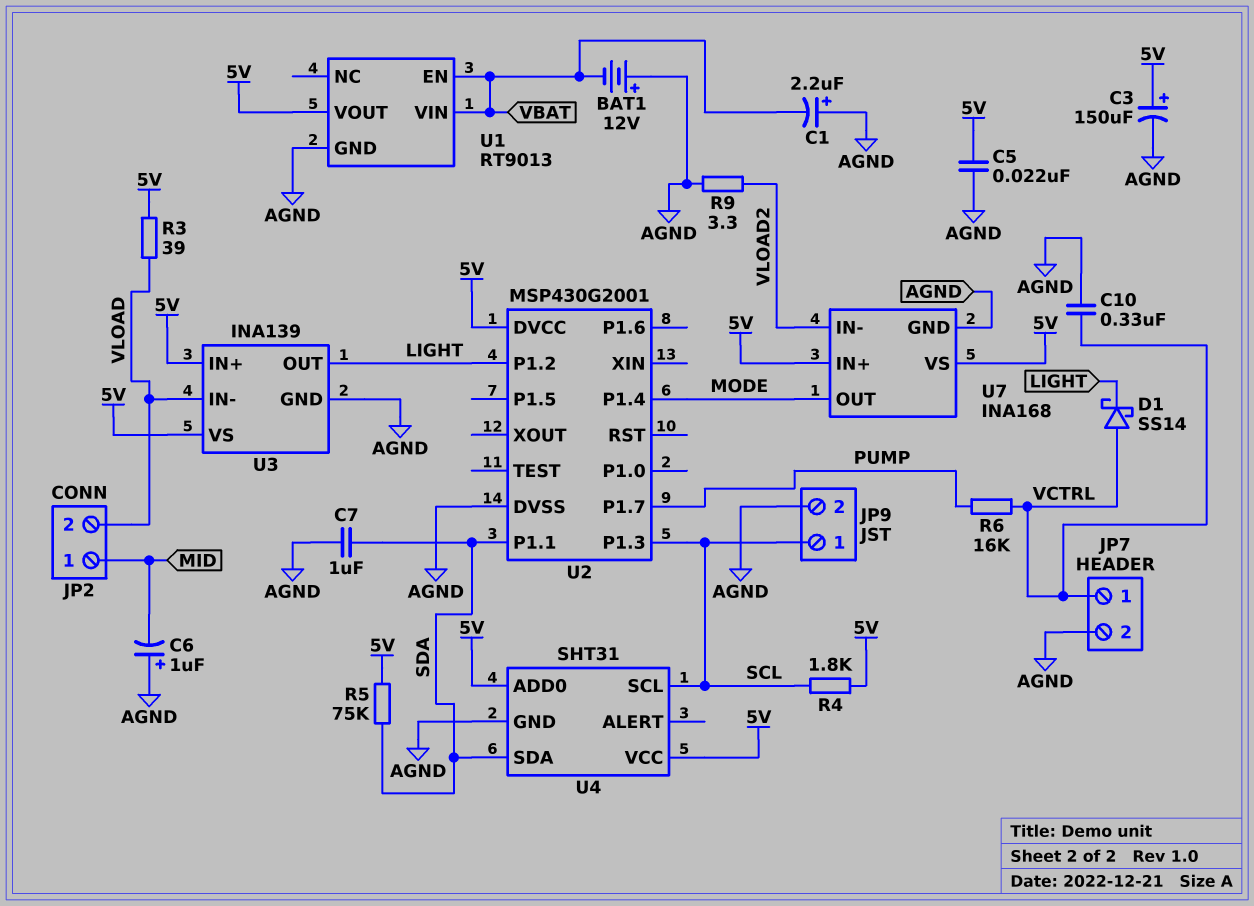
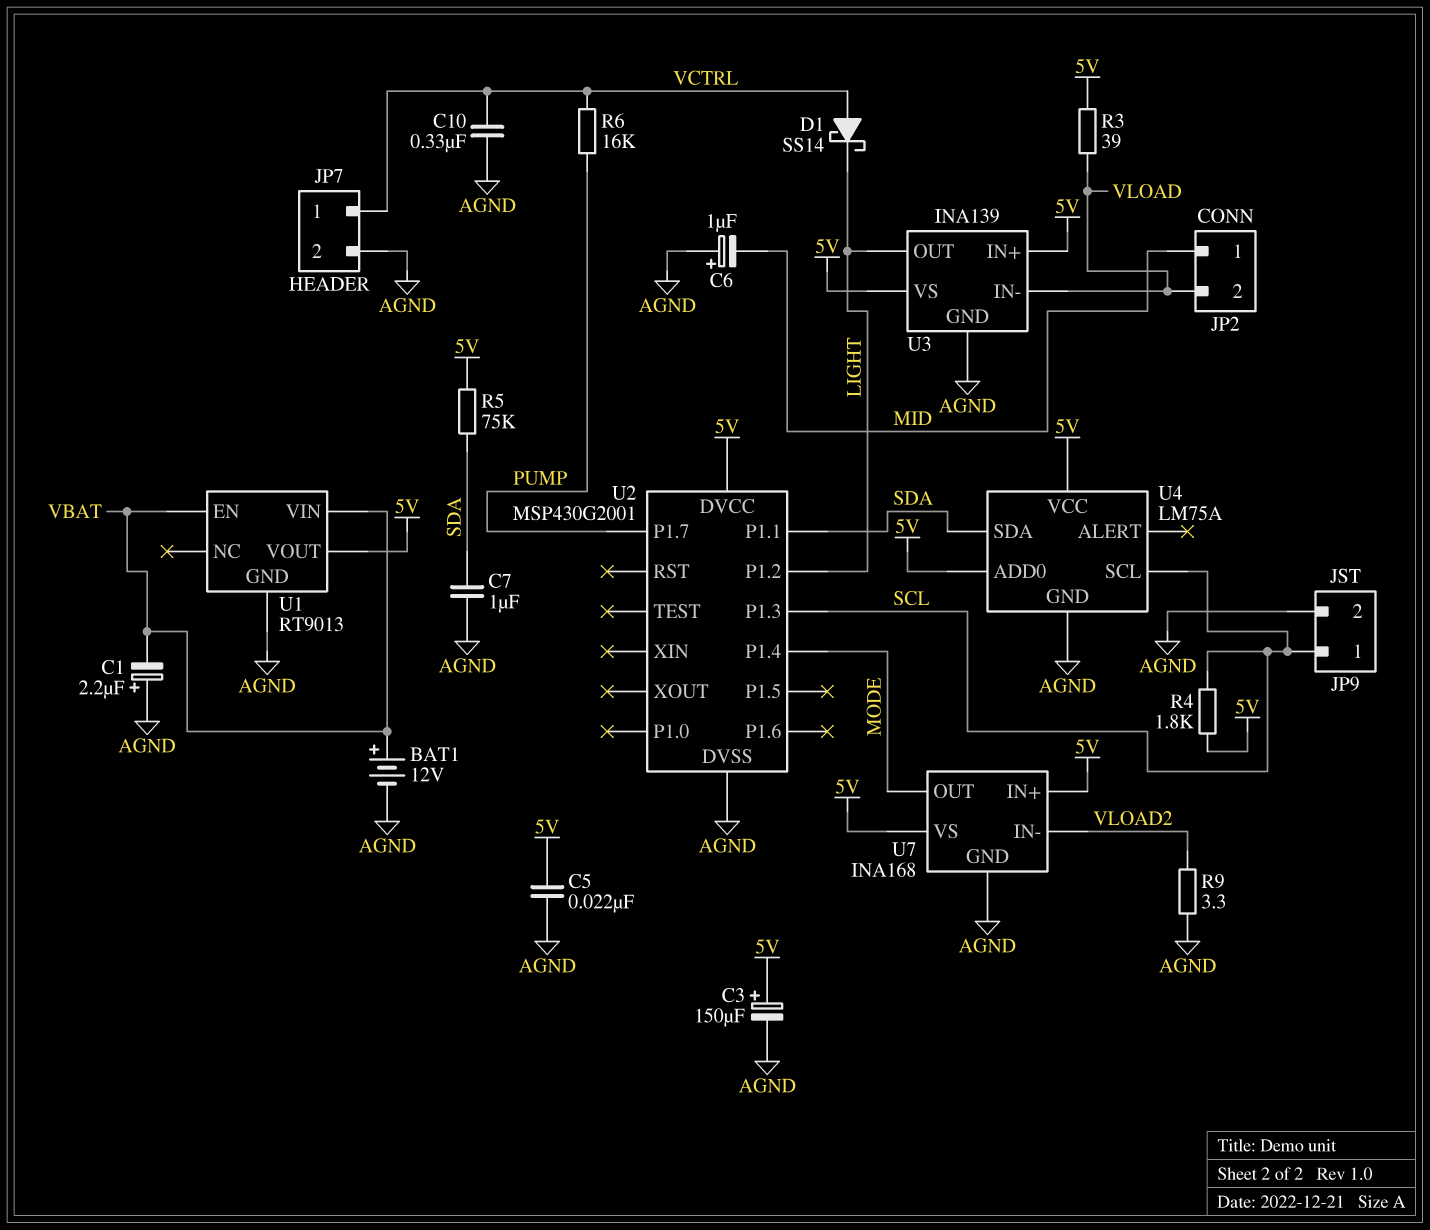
BAT1: 12V (plus AGND, minus VBAT) -> 12V (plus VBAT, minus AGND)
U4: SHT31 -> LM75A

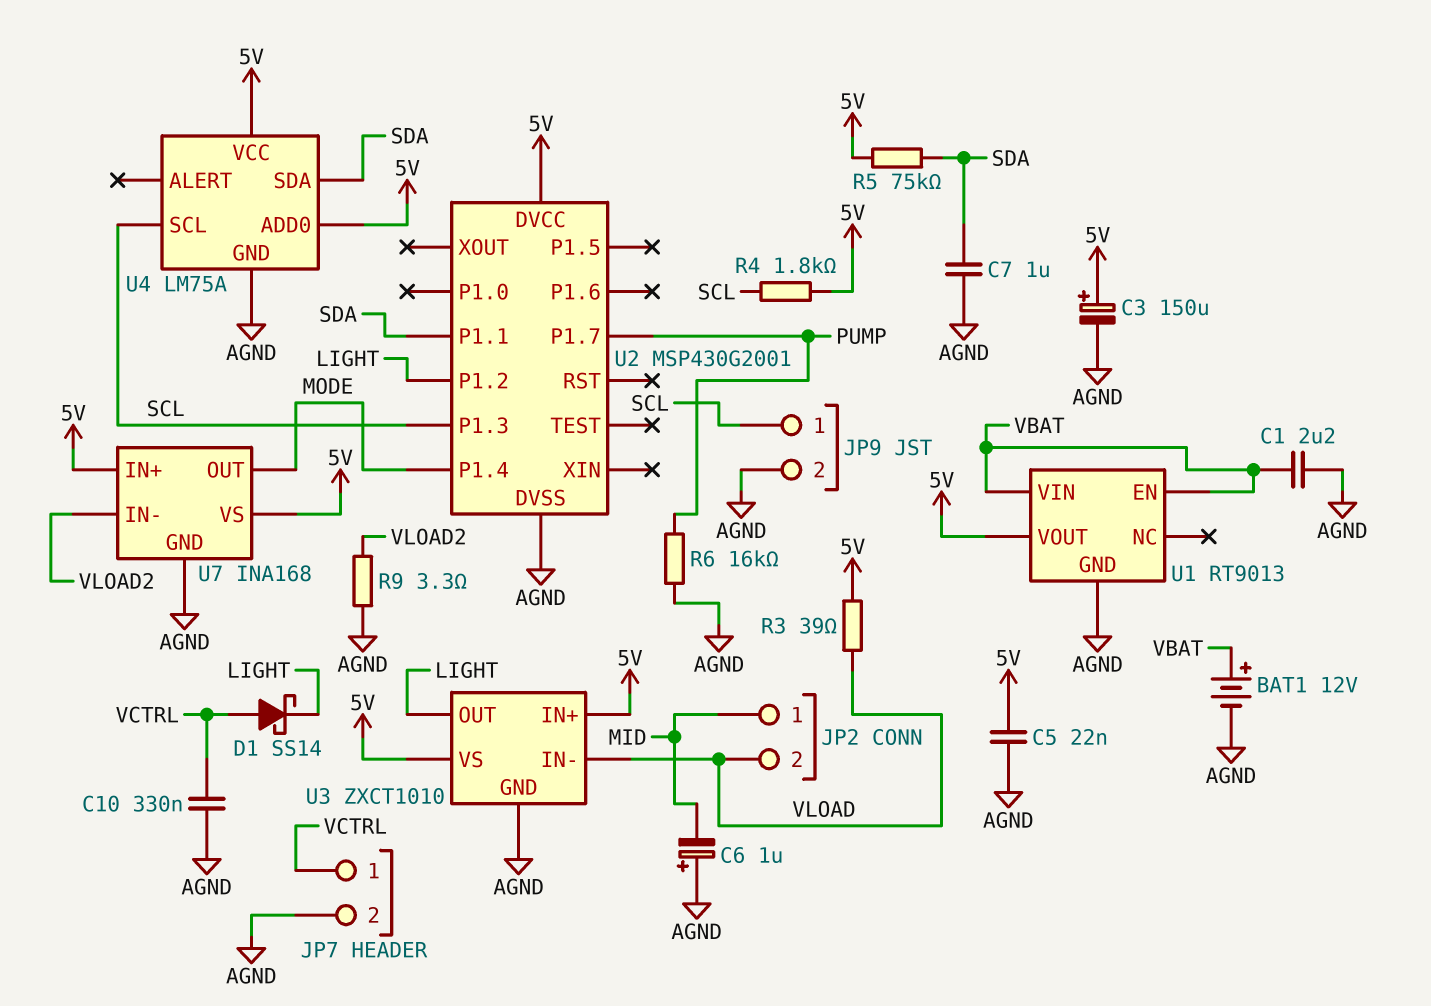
C1: 2.2uF (plus AGND, minus VBAT) -> 2.2uF (AGND, VBAT)
R6: 16k (PUMP, VCTRL) -> 16k (AGND, PUMP)
U3: INA139 -> ZXCT1010

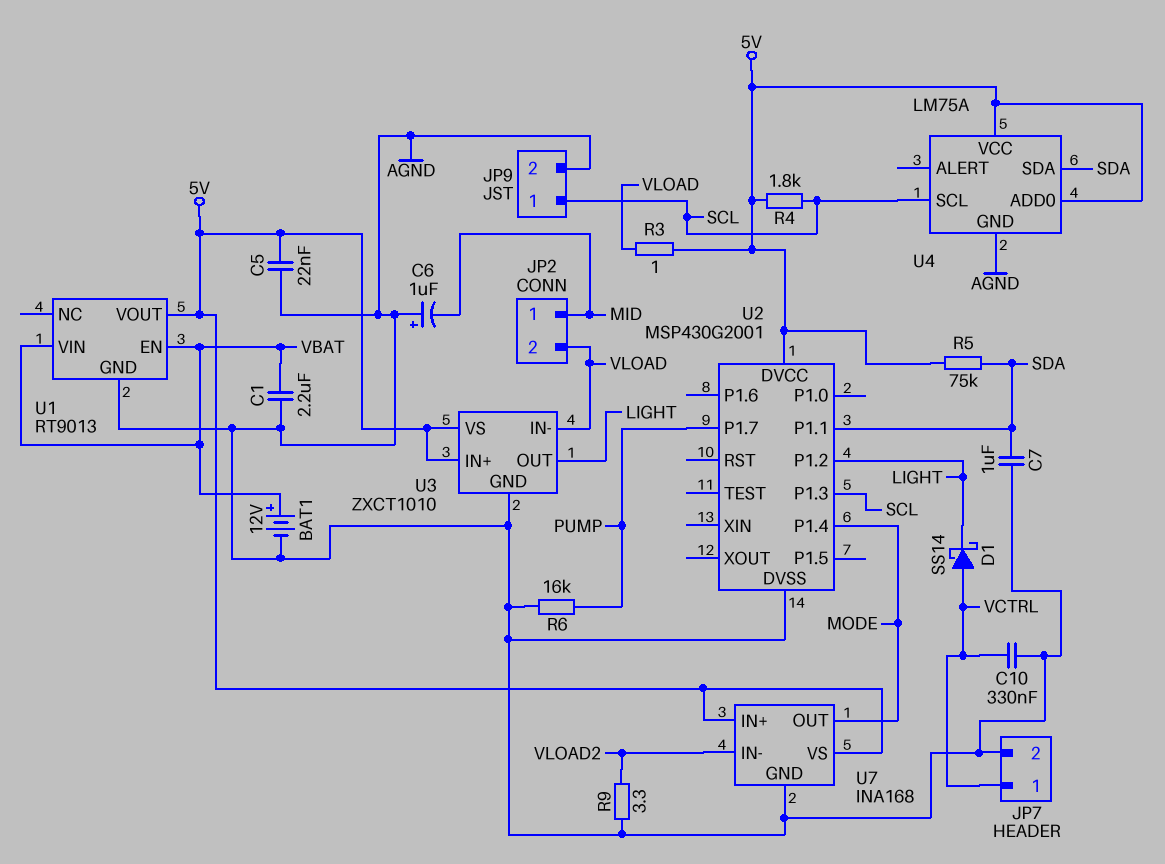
C3: 150uF (plus 5V, minus AGND) -> none
R3: 39 (5V, VLOAD) -> 1 (5V, VLOAD)

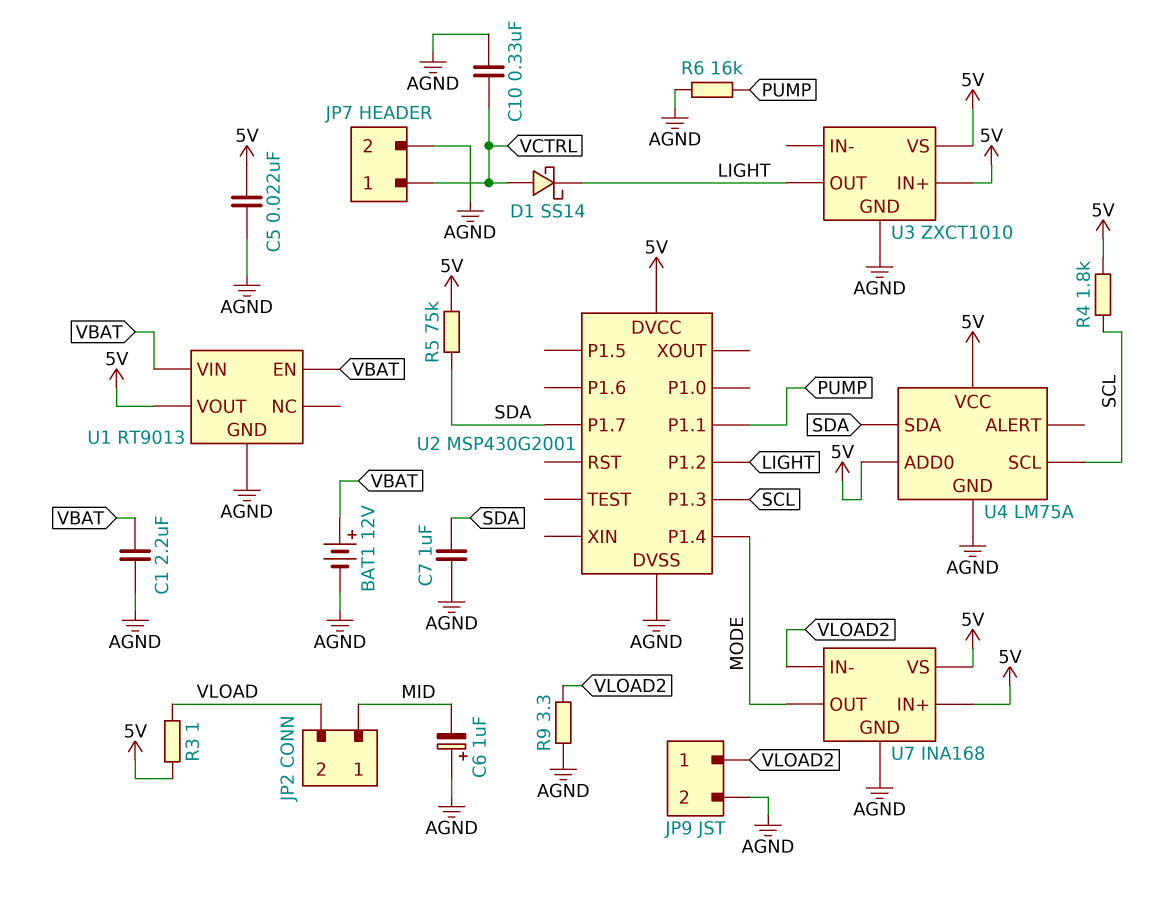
JP9 pin 1: SCL -> VLOAD2
U2 pin P1.1: SDA -> PUMP
U2 pin P1.7: PUMP -> SDA
U3 pin IN-: VLOAD -> none

